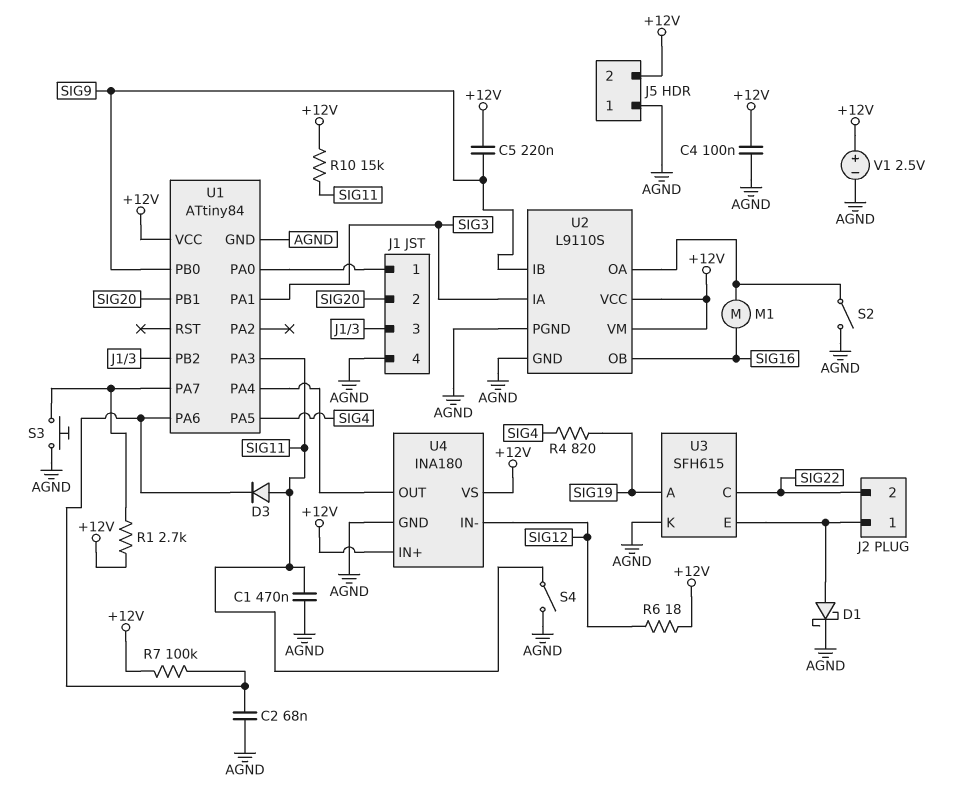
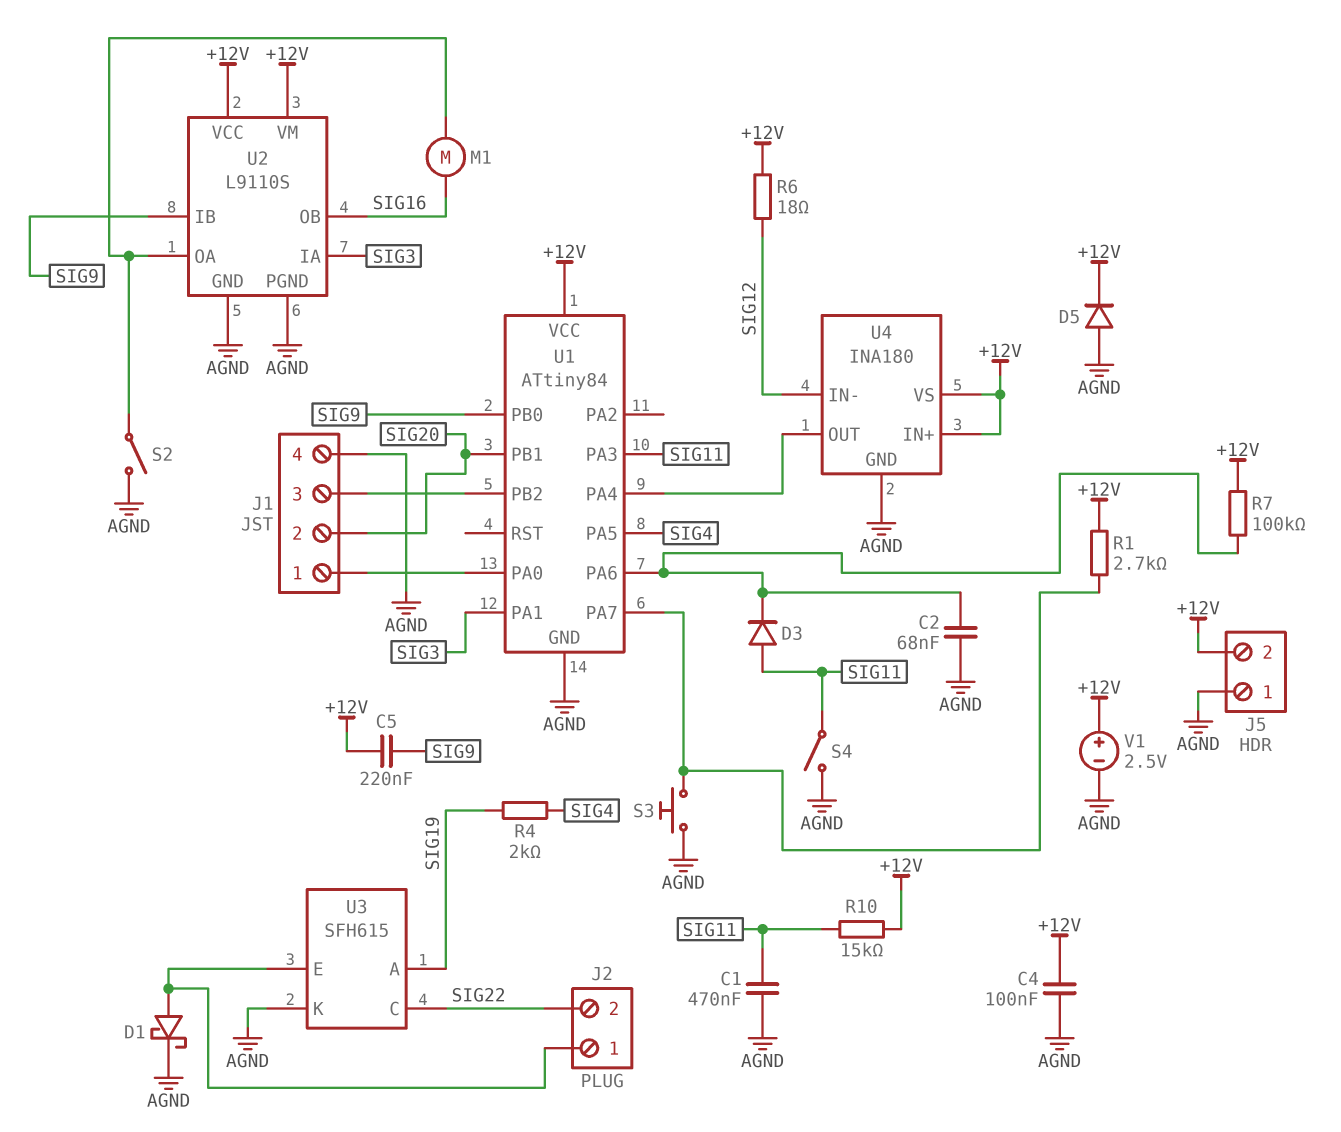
D5: none -> diode (A AGND, K +12V)
R4: 820 (SIG4, SIG19) -> 2k (SIG4, SIG19)

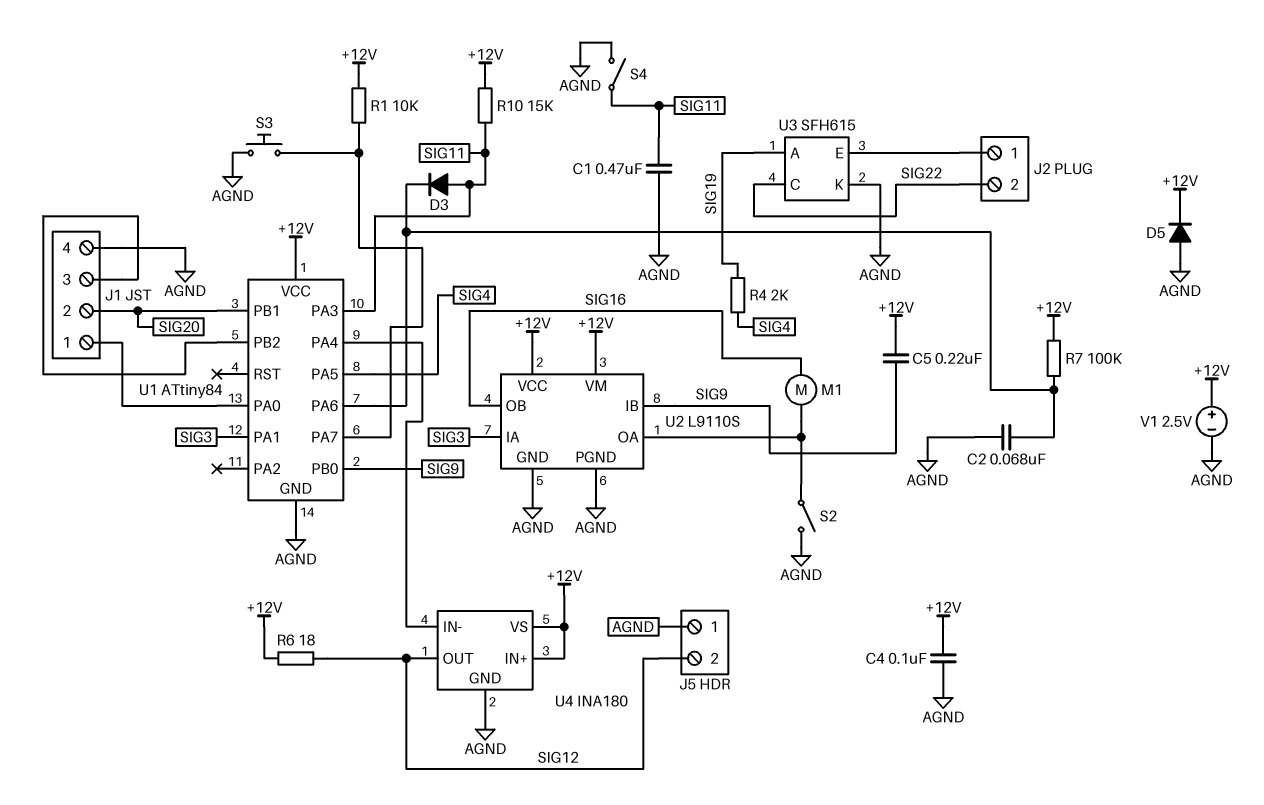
D1: schottky (A J2/1, K AGND) -> none
J5 pin 2: +12V -> SIG12
R1: 2.7k (+12V, U1/PA7) -> 10k (+12V, U1/PA7)
U4 pin IN-: SIG12 -> U1/PA4
U4 pin OUT: U1/PA4 -> SIG12

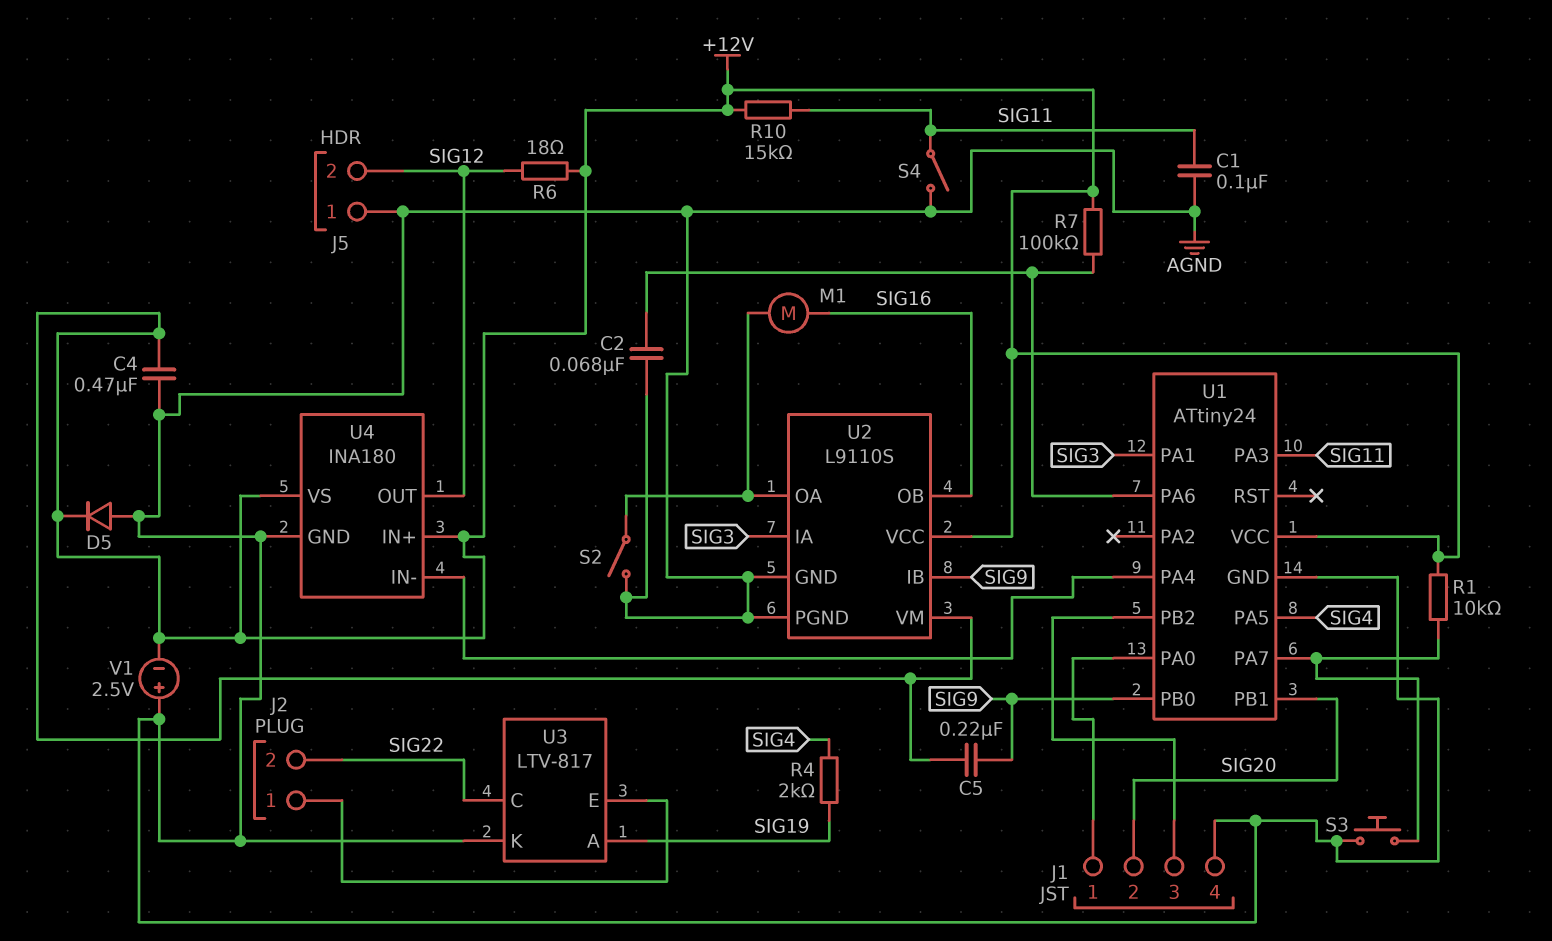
C1: 470nF (AGND, SIG11) -> 100nF (AGND, SIG11)
C4: 100nF (+12V, AGND) -> 470nF (+12V, AGND)
D3: diode (A SIG11, K U1/PA6) -> none
U1: ATtiny84 -> ATtiny24
U3: SFH615 -> LTV-817
V1: 2.5V (plus +12V, minus AGND) -> 2.5V (plus AGND, minus +12V)

